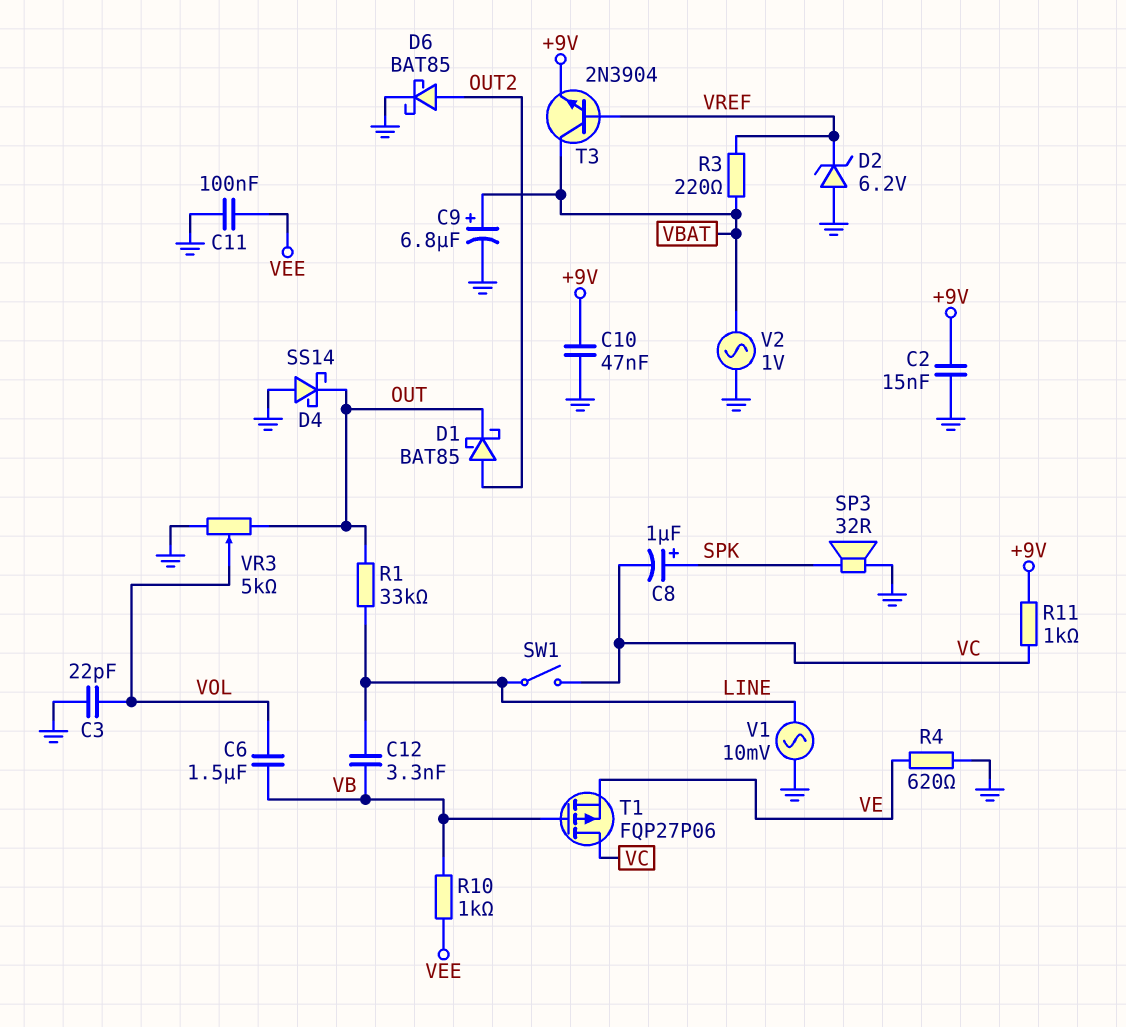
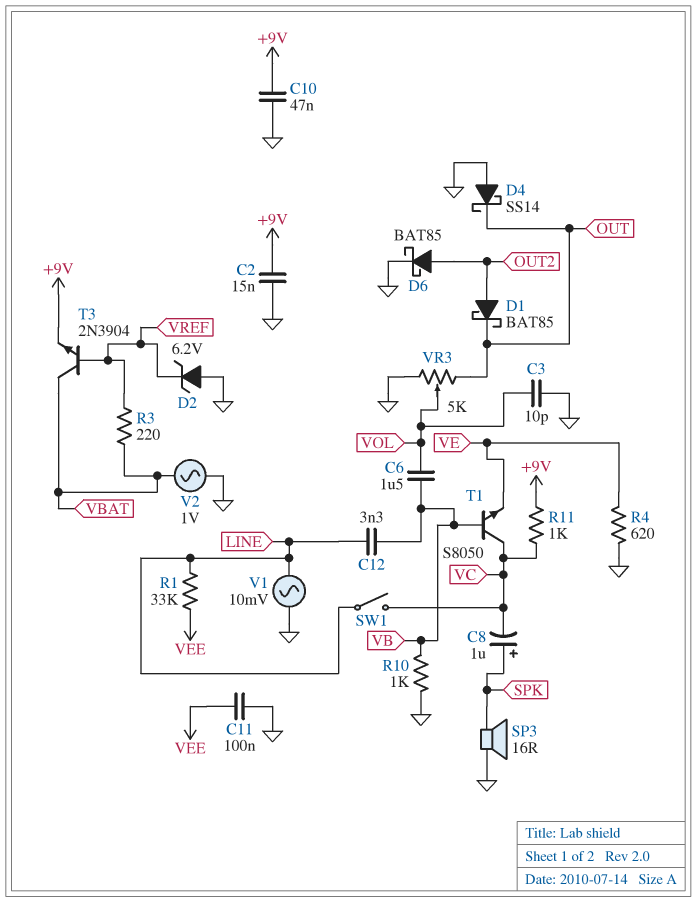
C3: 22pF (GND, VOL) -> 10pF (GND, VOL)
C9: 6.8uF (plus VBAT, minus GND) -> none
R1: 33k (LINE, OUT) -> 33k (LINE, VEE)
R10: 1k (VB, VEE) -> 1k (GND, VB)
SP3: speaker 32R (GND, SPK) -> speaker 16R (GND, SPK)
T1: PMOS FQP27P06 (G VB, D VC, S VE) -> NPN S8050 (B VB, C VC, E VE)

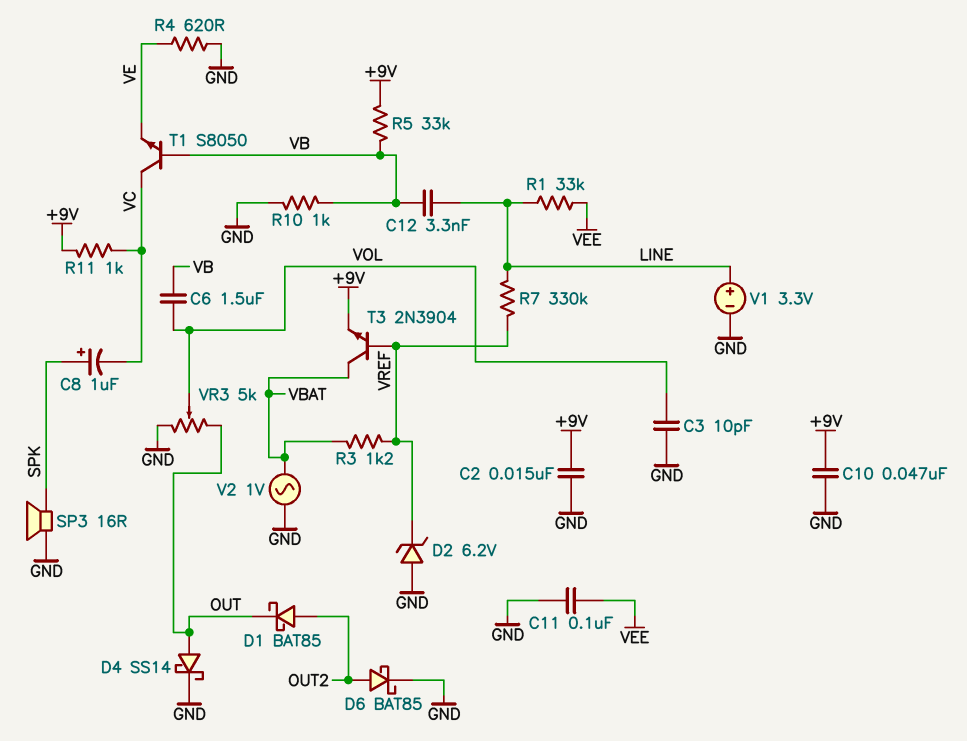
D4: schottky SS14 (A GND, K OUT) -> schottky SS14 (A OUT, K GND)
R3: 220 (VBAT, VREF) -> 1.2k (VBAT, VREF)
R5: none -> 33k (+9V, VB)
R7: none -> 330k (LINE, VREF)
SW1: switch (LINE, VC) -> none
V1: AC 10mV (GND, LINE) -> 3.3V (plus LINE, minus GND)

